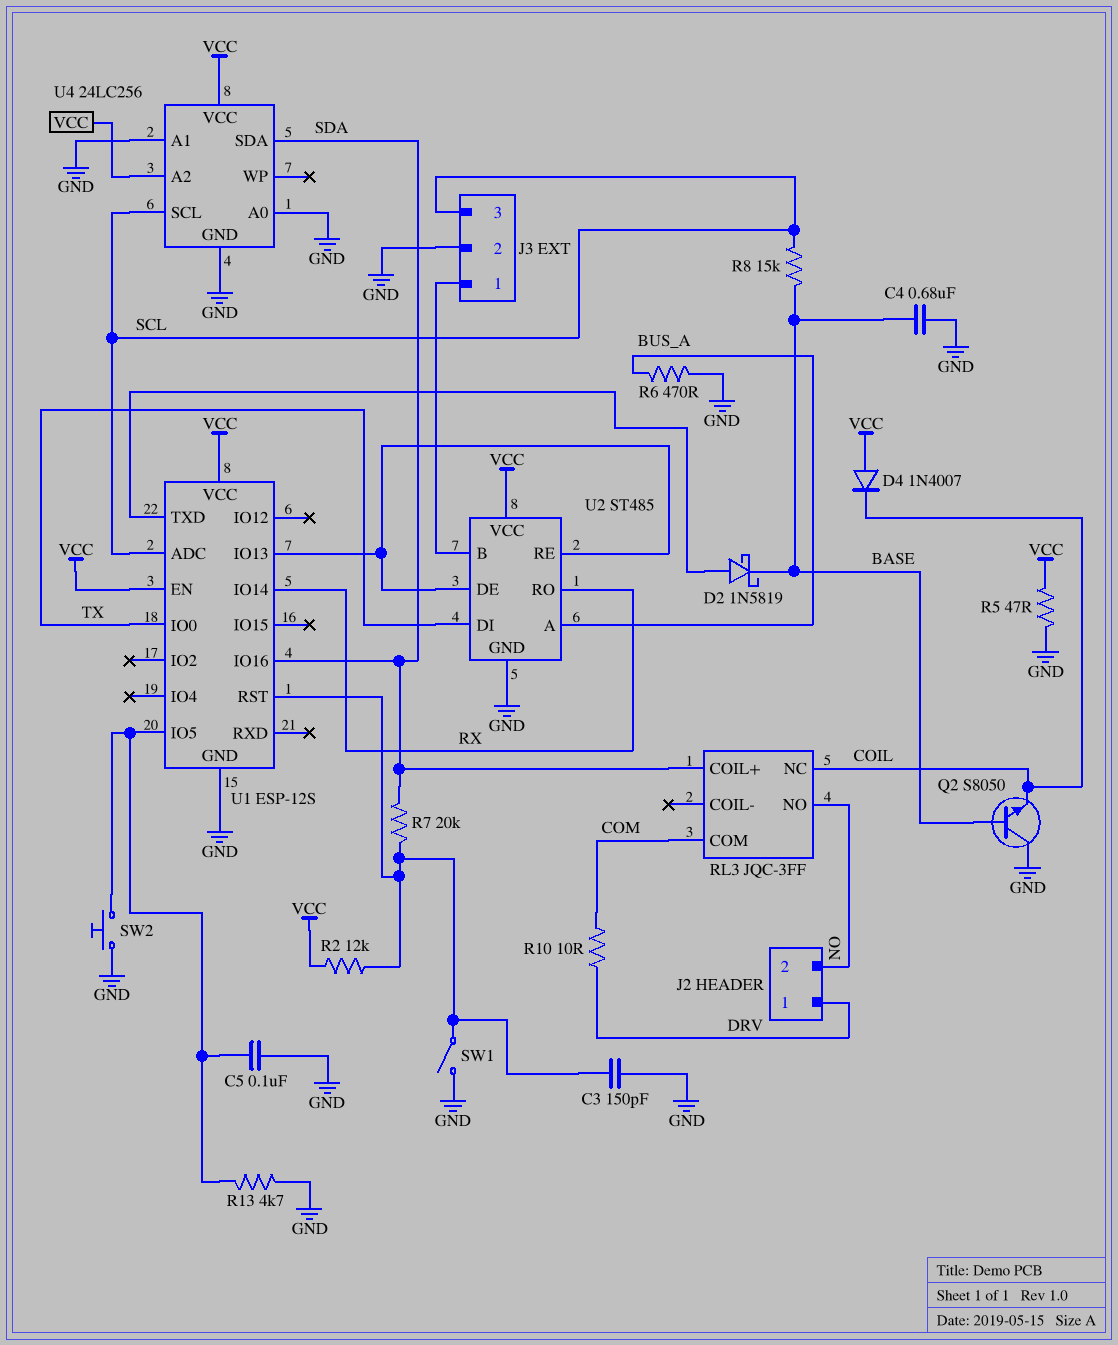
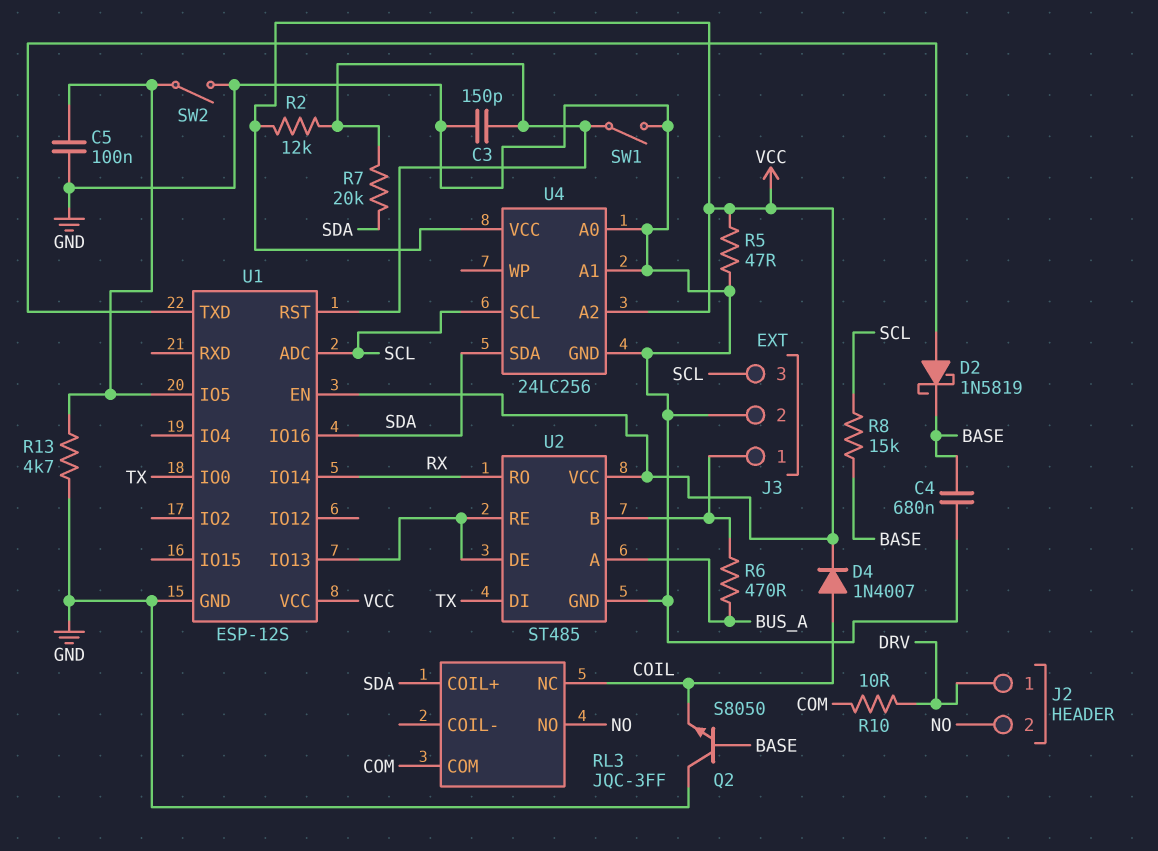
D4: diode 1N4007 (A VCC, K COIL) -> diode 1N4007 (A COIL, K VCC)
R6: 470 (BUS_A, GND) -> 470 (BUS_A, J3/1)
SW2: button (GND, U1/IO5) -> switch (GND, U1/IO5)

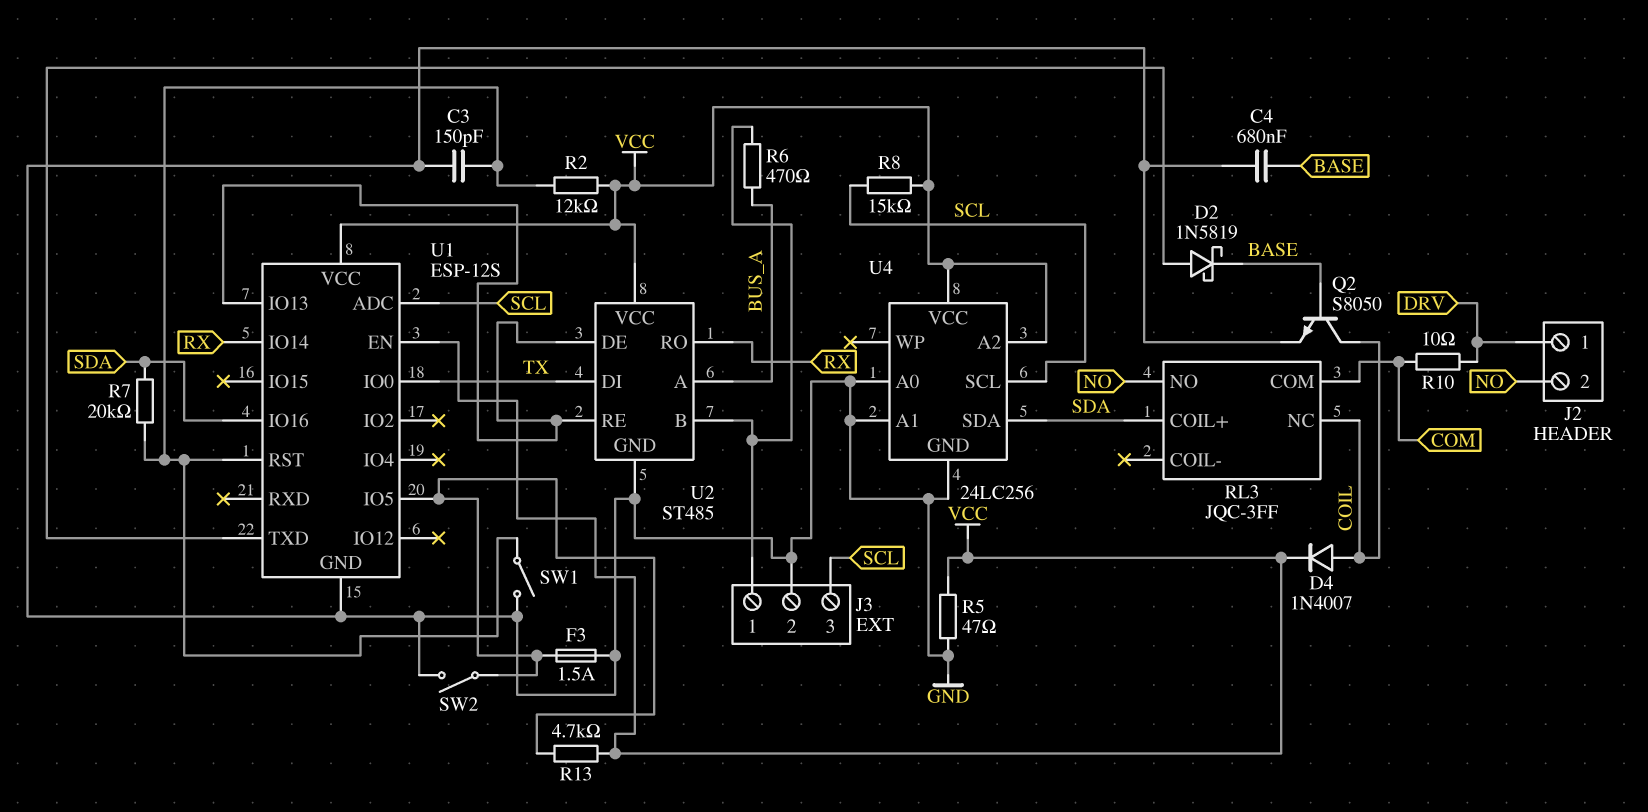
C5: 100nF (GND, U1/IO5) -> none
F3: none -> 1.5A (GND, U1/IO5)
Q2: NPN S8050 (B BASE, C GND, E COIL) -> NPN S8050 (B BASE, C COIL, E GND)
R8: 15k (BASE, SCL) -> 15k (SCL, VCC)
R13: 4.7k (GND, U1/IO5) -> 4.7k (U1/IO5, VCC)

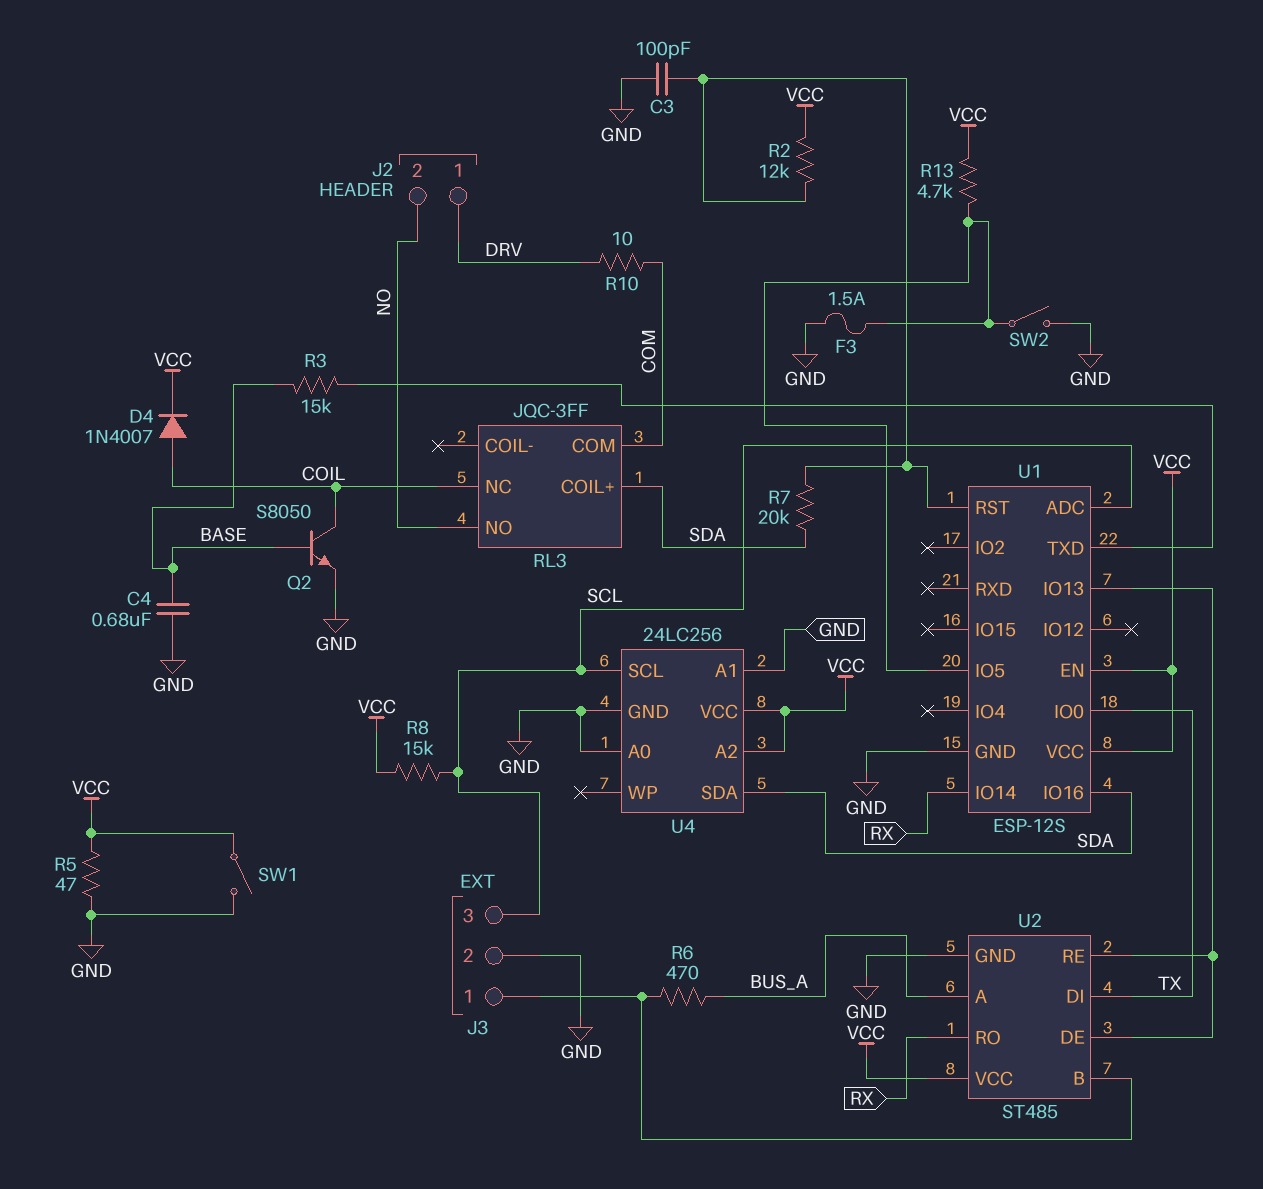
C3: 150pF (GND, U1/RST) -> 100pF (GND, U1/RST)
D2: schottky 1N5819 (A U1/TXD, K BASE) -> none
R3: none -> 15k (BASE, U1/TXD)
SW1: switch (GND, U1/RST) -> switch (GND, VCC)

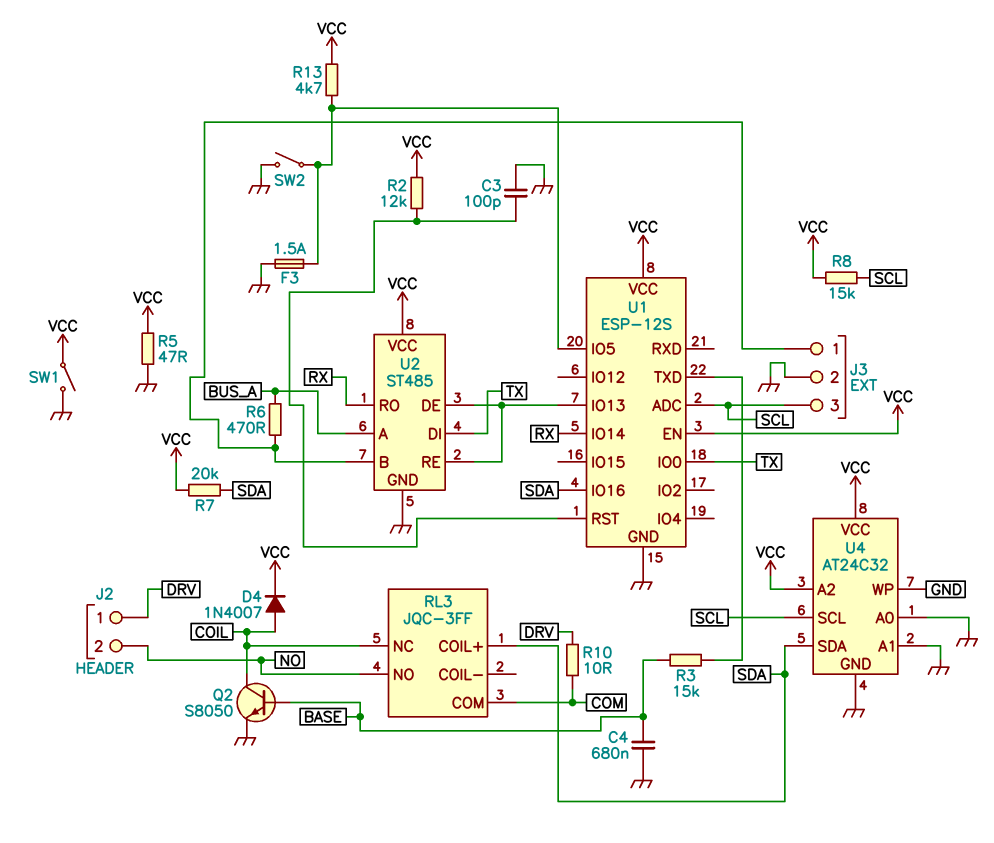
R7: 20k (SDA, U1/RST) -> 20k (SDA, VCC)
U4: 24LC256 -> AT24C32
U4 pin WP: none -> GND

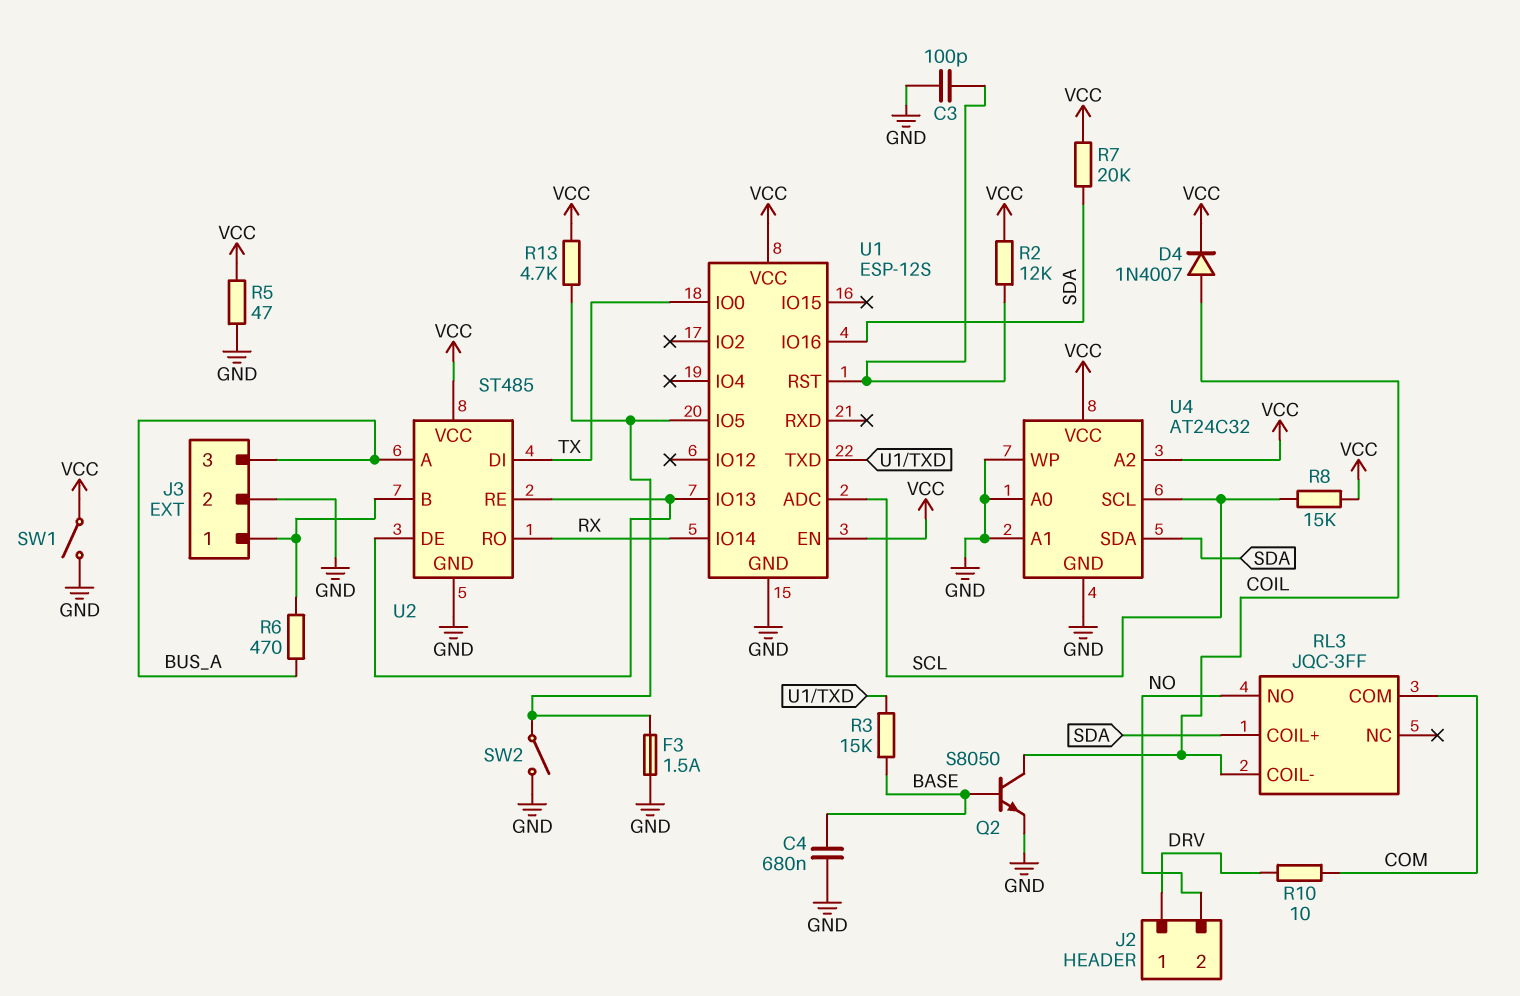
J3 pin 3: SCL -> BUS_A
RL3 pin COIL-: none -> COIL
RL3 pin NC: COIL -> none

